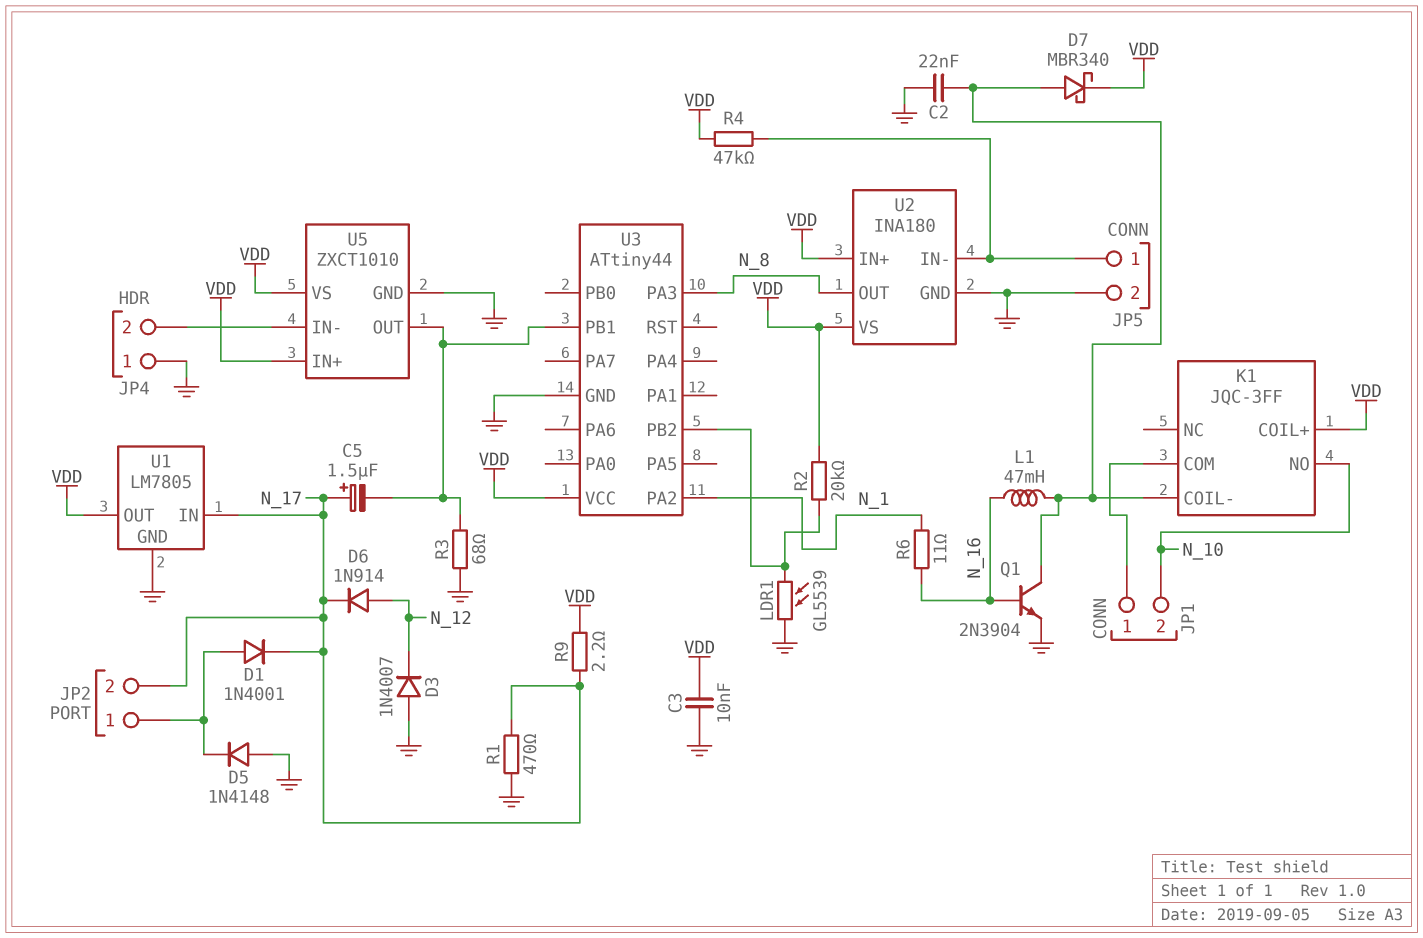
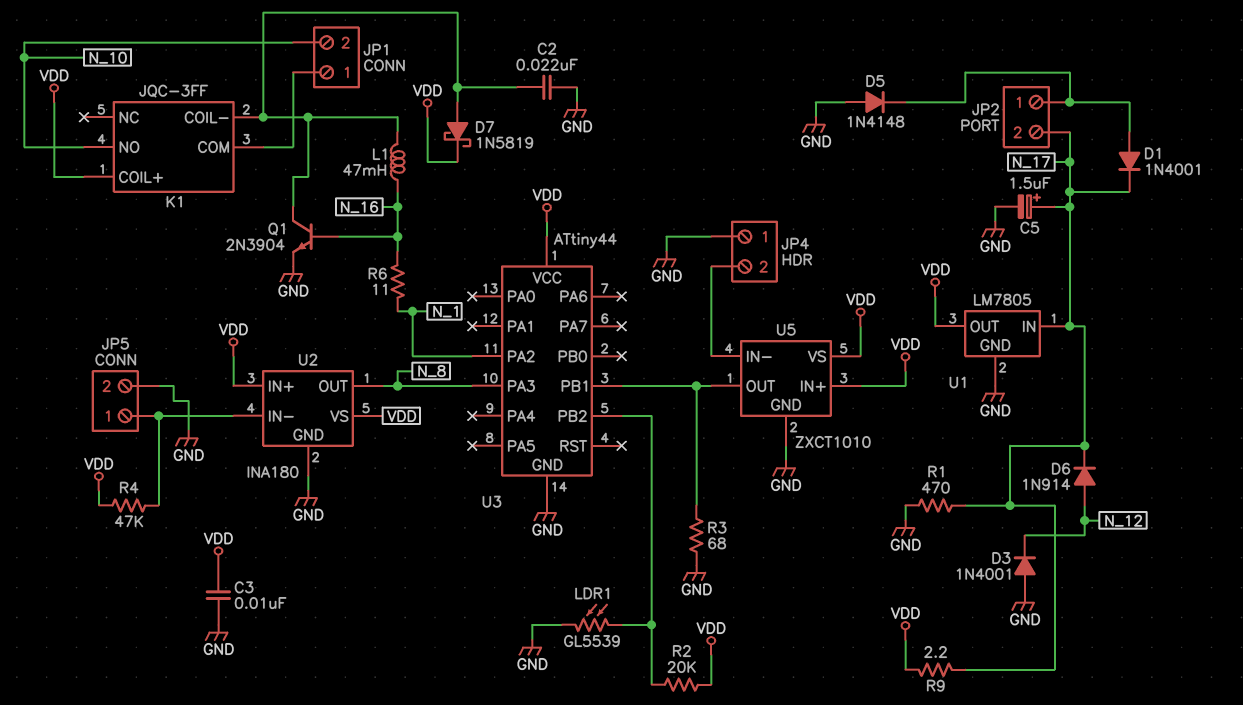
C5: 1.5uF (plus N_17, minus U3/PB1) -> 1.5uF (plus N_17, minus GND)
D3: diode 1N4007 (A GND, K N_12) -> diode 1N4001 (A GND, K N_12)
D7: schottky MBR340 (A K1/COIL-, K VDD) -> schottky 1N5819 (A K1/COIL-, K VDD)

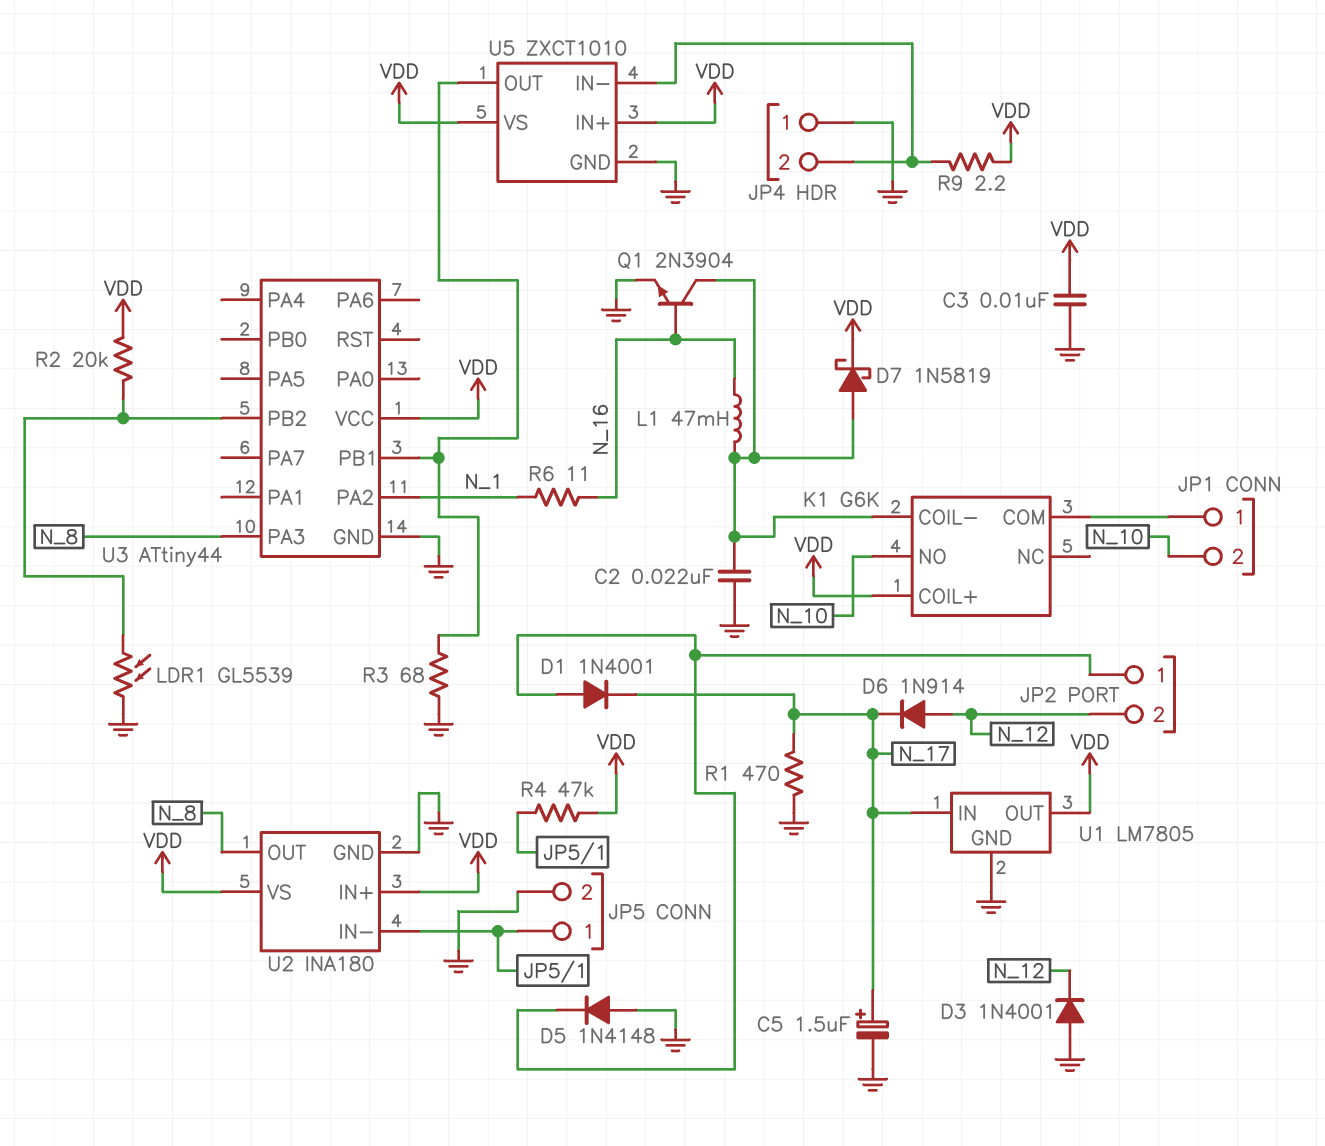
JP2 pin 2: N_17 -> N_12
K1: JQC-3FF -> G6K
R9: 2.2 (N_17, VDD) -> 2.2 (JP4/2, VDD)

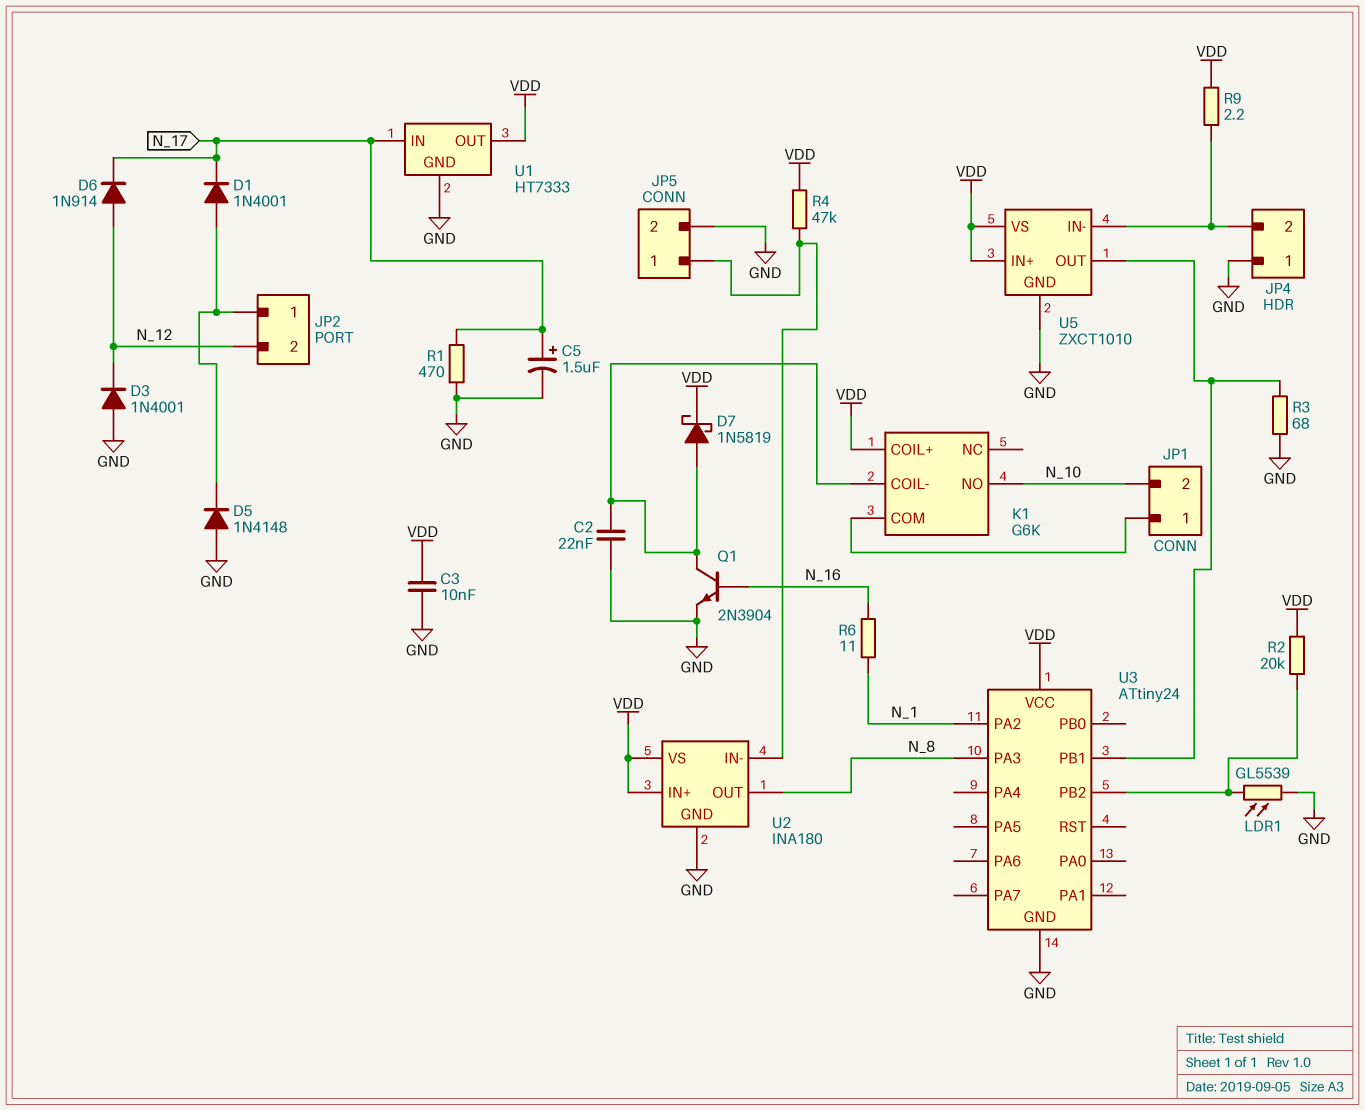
L1: 47mH (K1/COIL-, N_16) -> none
U1: LM7805 -> HT7333
U3: ATtiny44 -> ATtiny24

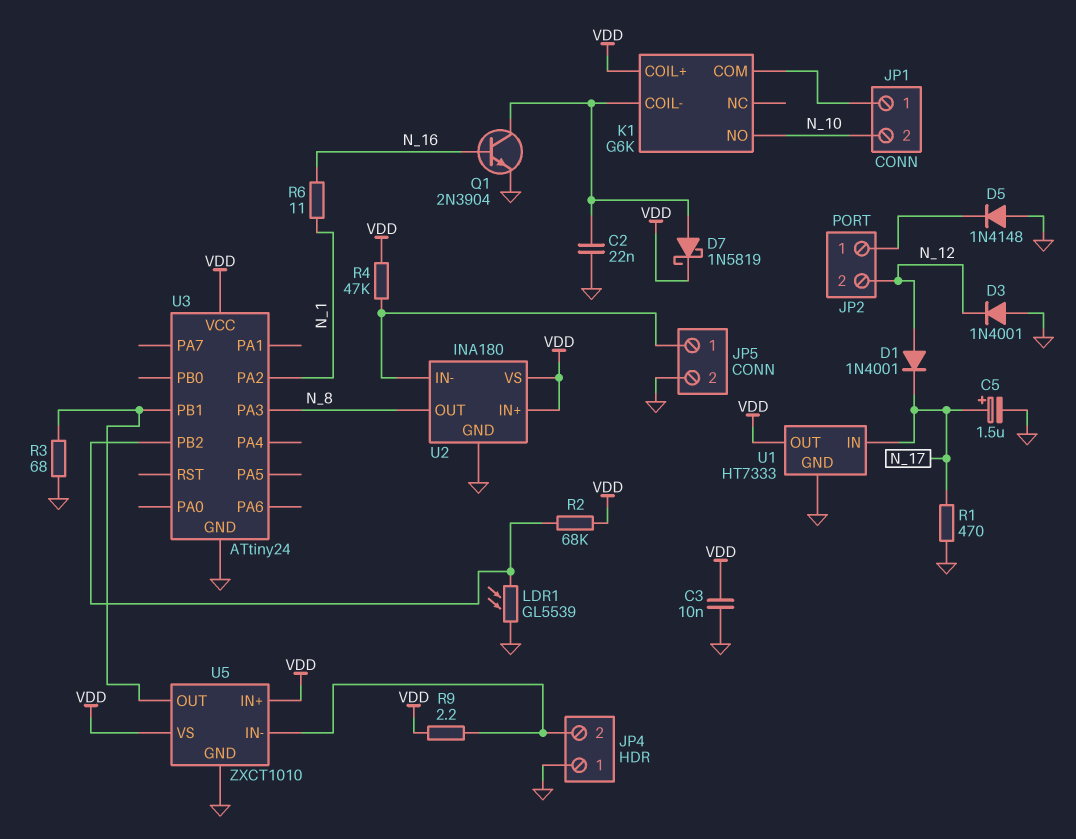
D1: diode 1N4001 (A JP2/1, K N_17) -> diode 1N4001 (A N_12, K N_17)
D6: diode 1N914 (A N_12, K N_17) -> none
R2: 20k (U3/PB2, VDD) -> 68k (U3/PB2, VDD)

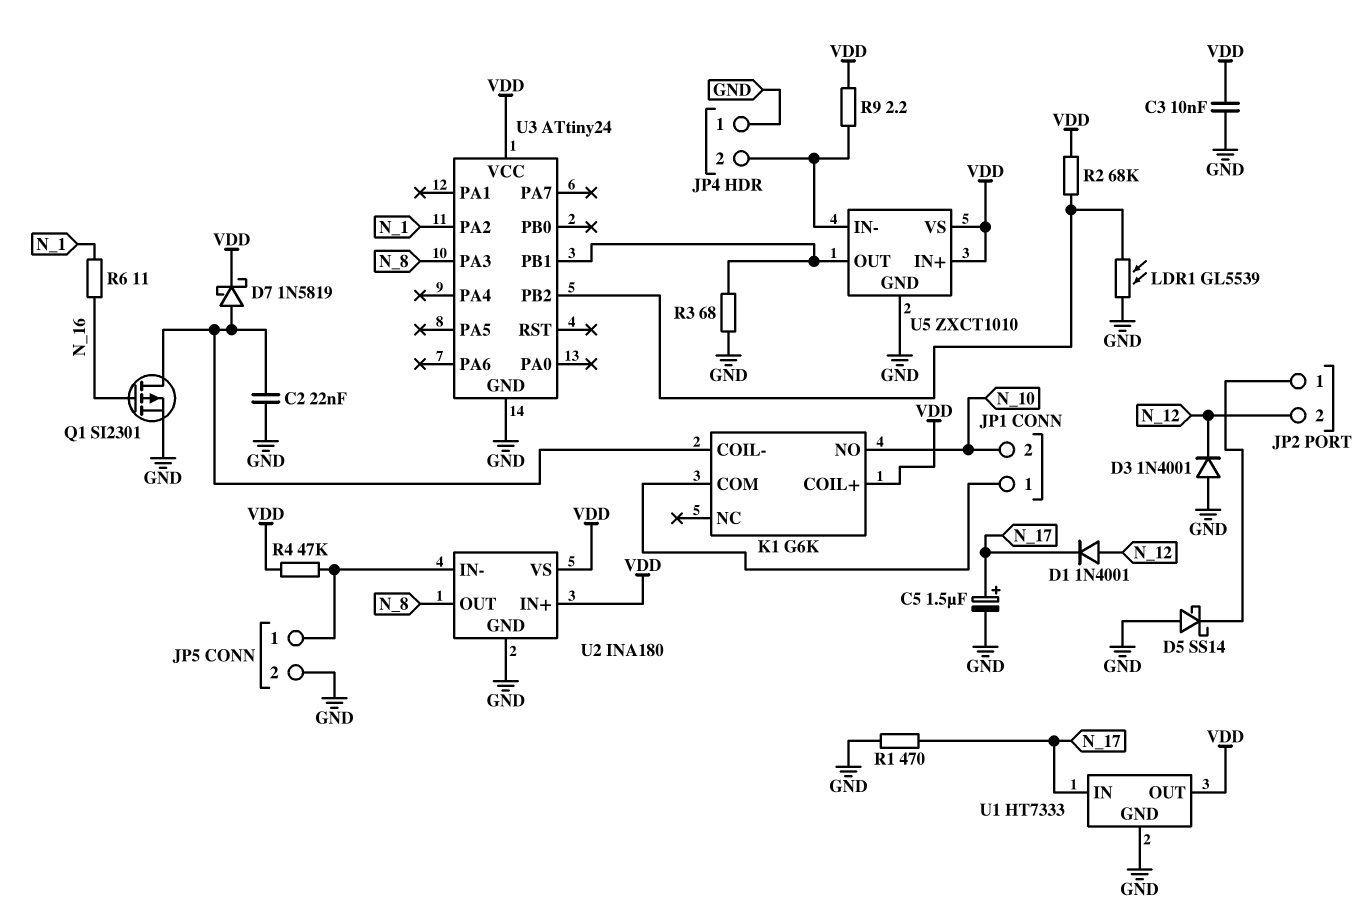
D5: diode 1N4148 (A GND, K JP2/1) -> schottky SS14 (A GND, K JP2/1)
Q1: NPN 2N3904 (B N_16, C K1/COIL-, E GND) -> PMOS SI2301 (G N_16, D K1/COIL-, S GND)

